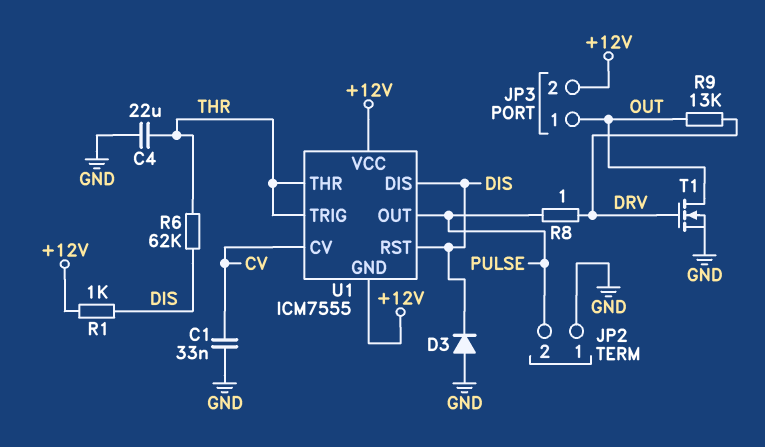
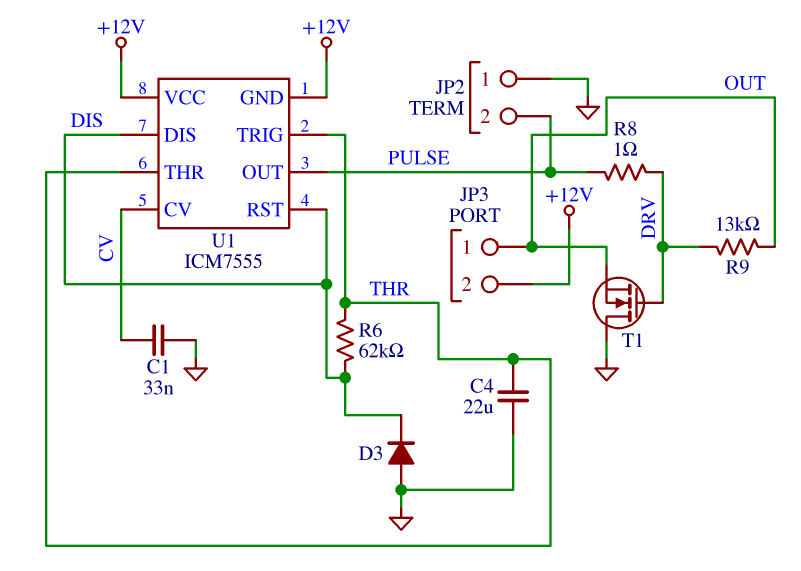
R1: 1k (+12V, DIS) -> none
T1: NMOS (G DRV, D OUT, S GND) -> NMOS (G DRV, D GND, S OUT)

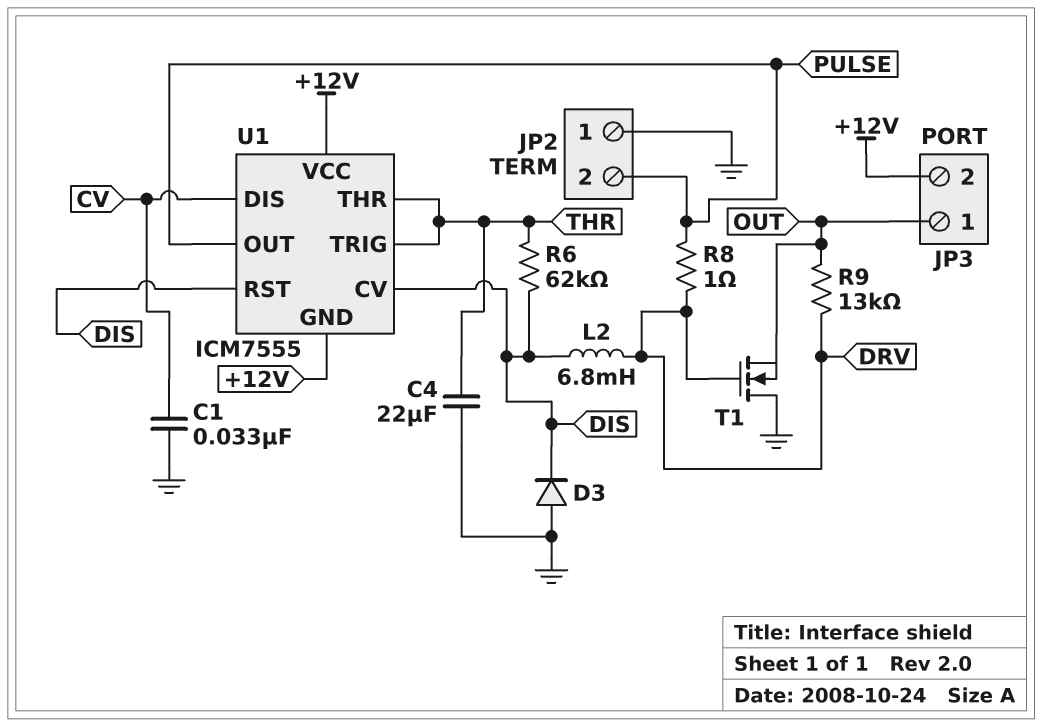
L2: none -> 6.8mH (DIS, DRV)
U1 pin CV: CV -> DIS
U1 pin DIS: DIS -> CV

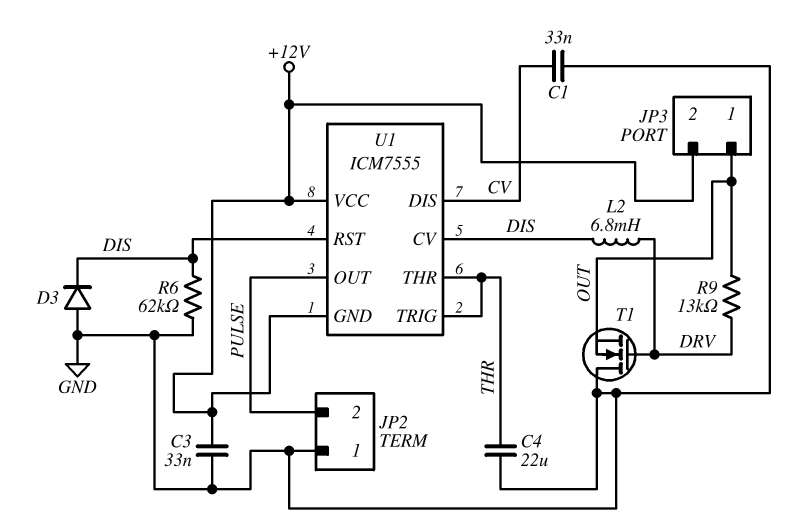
C3: none -> 33nF (+12V, GND)
R6: 62k (DIS, THR) -> 62k (DIS, GND)
R8: 1 (DRV, PULSE) -> none

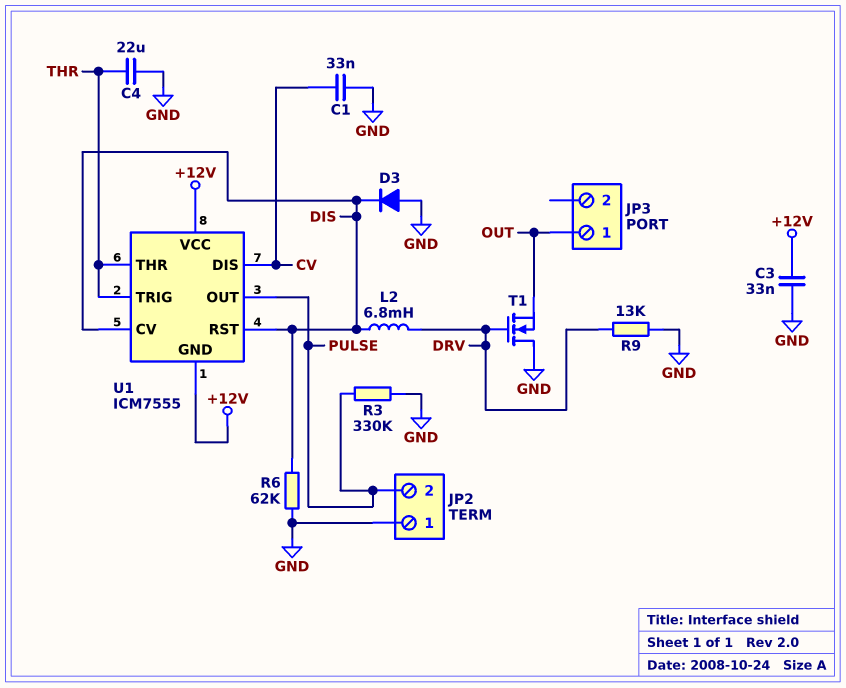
JP3 pin 2: +12V -> none
R3: none -> 330k (GND, PULSE)
R9: 13k (DRV, OUT) -> 13k (DRV, GND)

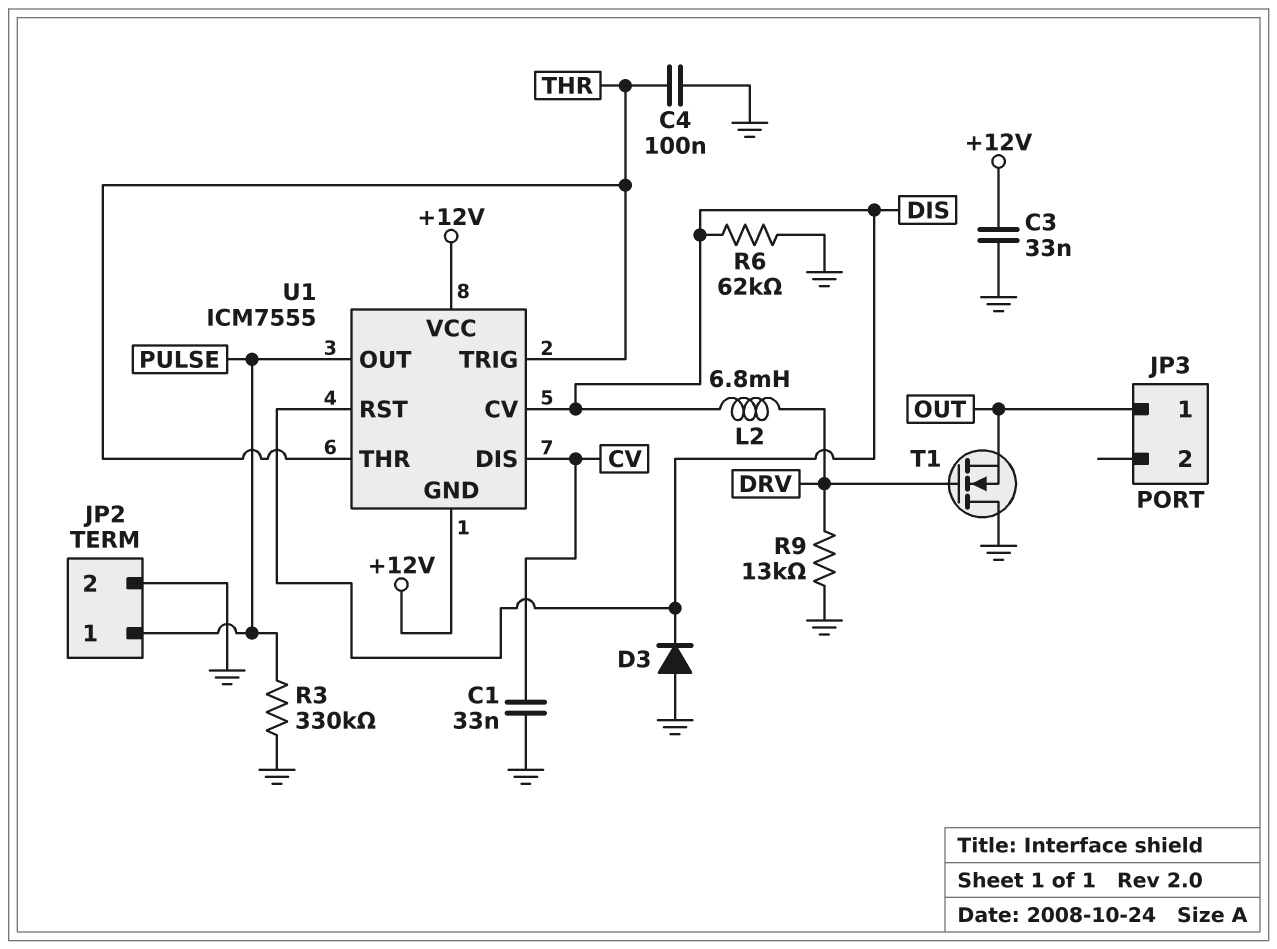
C4: 22uF (GND, THR) -> 100nF (GND, THR)
JP2 pin 1: GND -> PULSE
JP2 pin 2: PULSE -> GND

